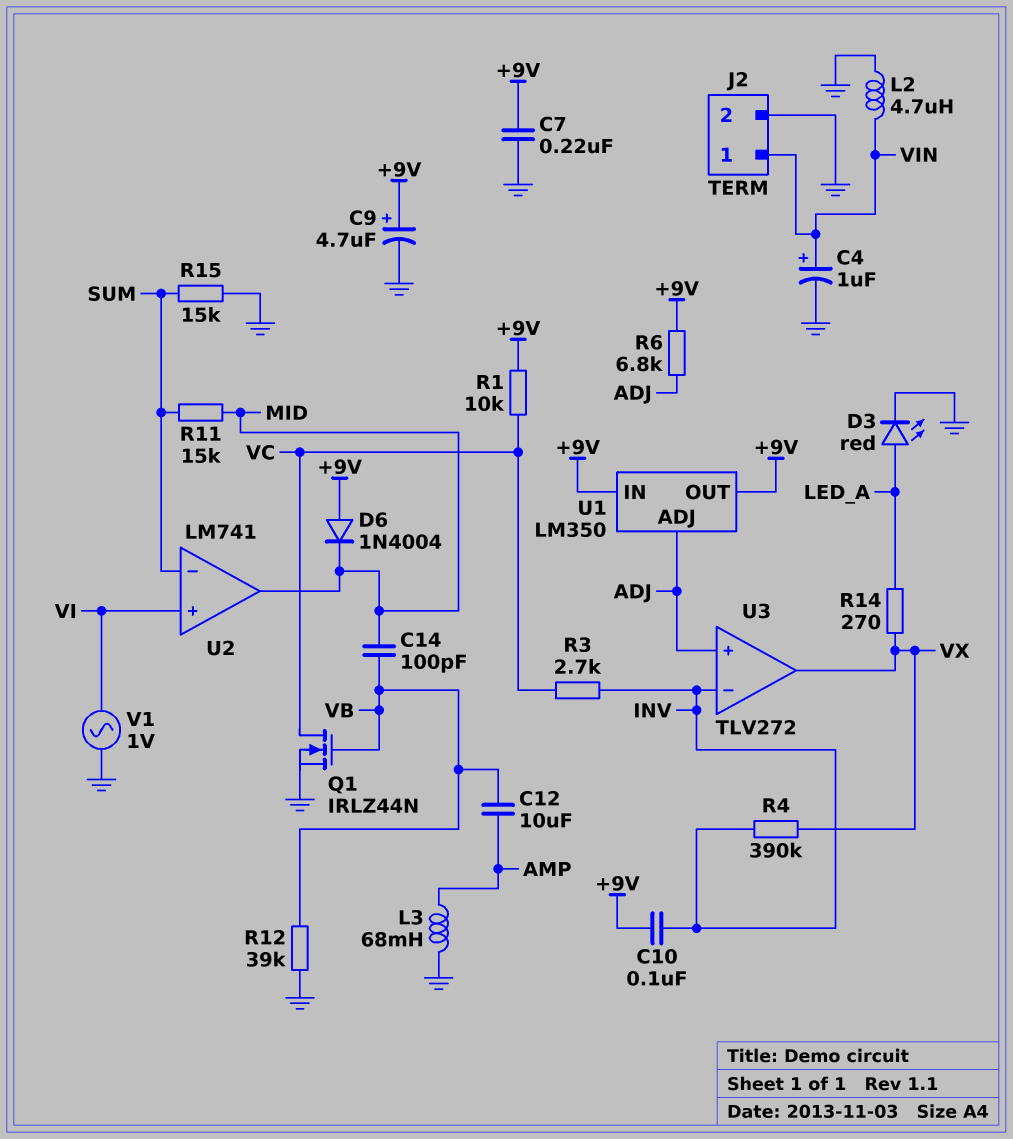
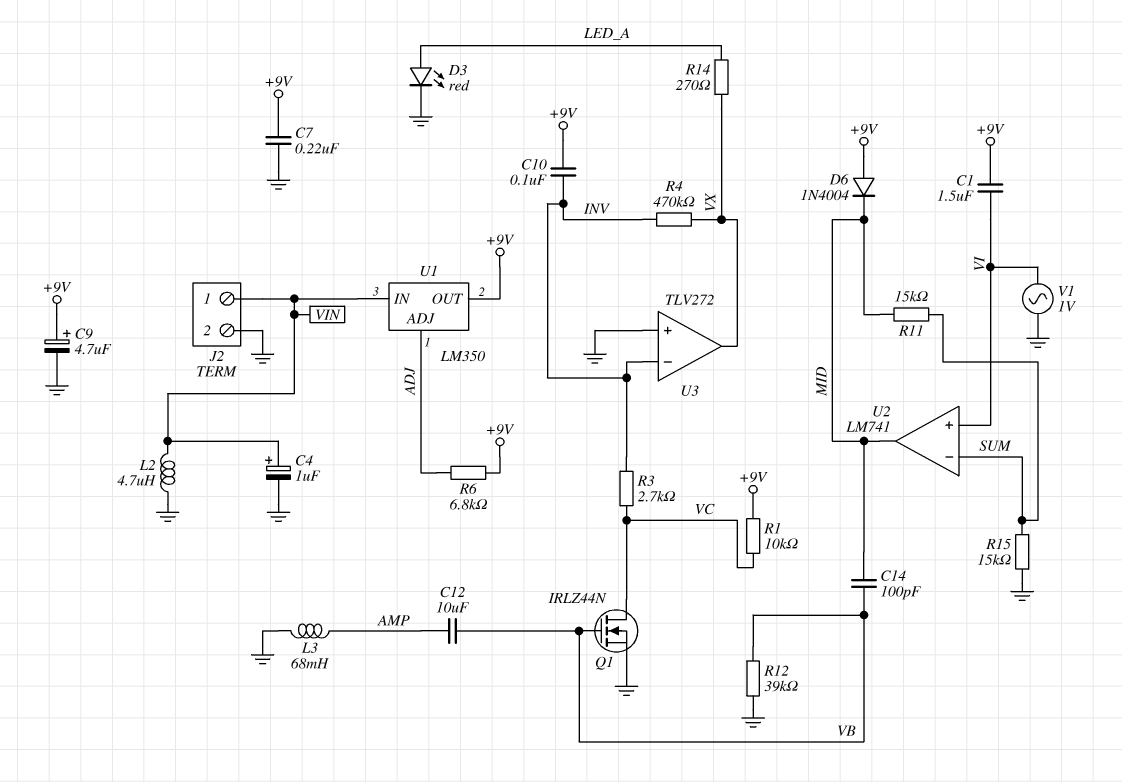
C1: none -> 1.5uF (+9V, VI)
R4: 390k (INV, VX) -> 470k (INV, VX)
U1 pin IN: +9V -> VIN
U3 pin in+: ADJ -> GND

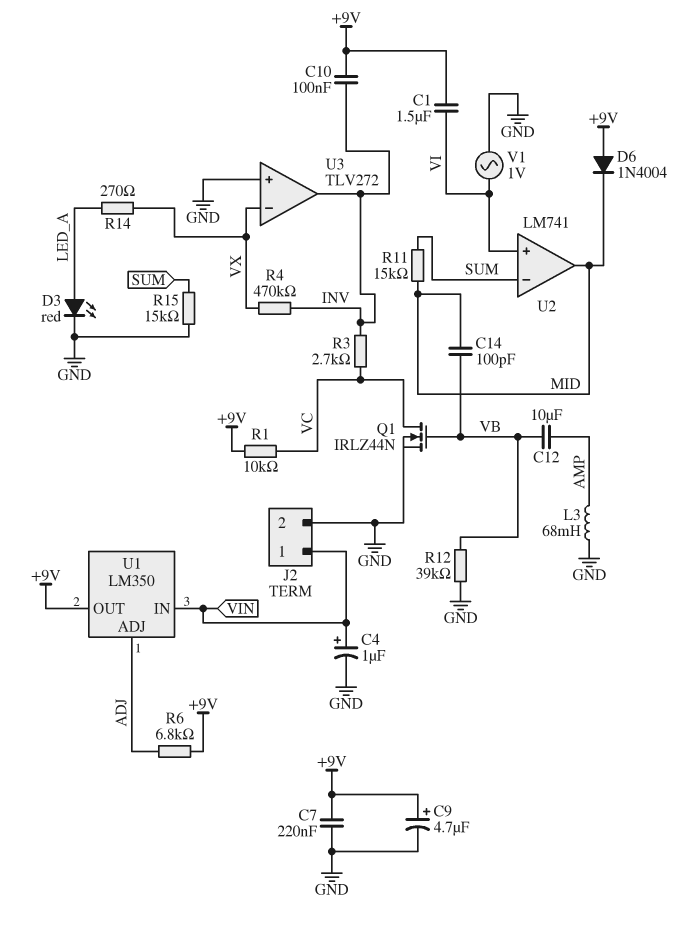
L2: 4.7uH (GND, VIN) -> none
U3 pin in-: INV -> VX
U3 pin out: VX -> INV

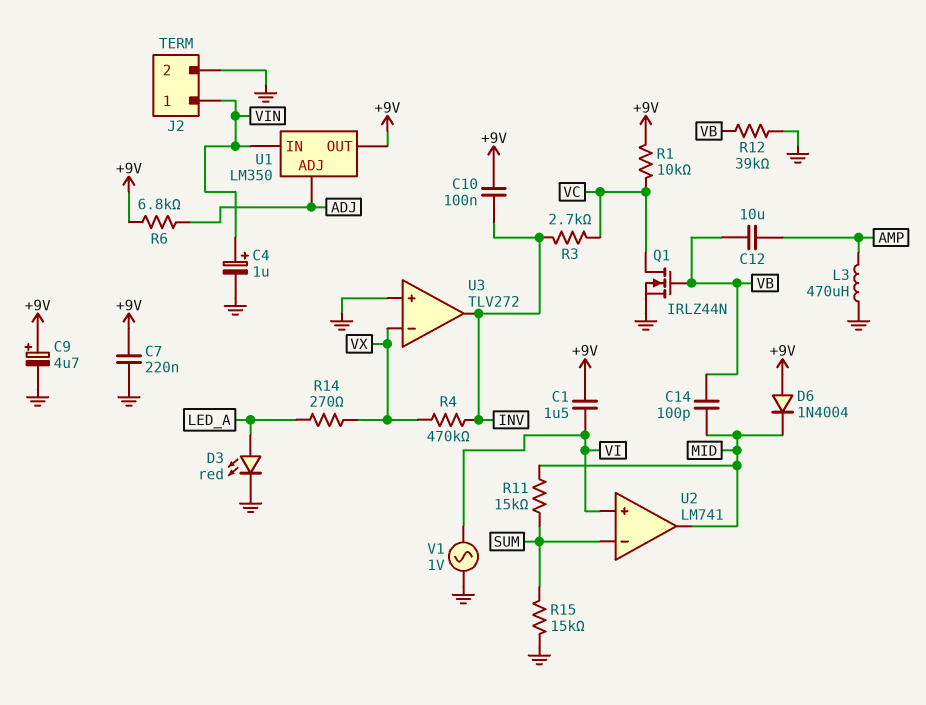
L3: 68mH (AMP, GND) -> 470uH (AMP, GND)

